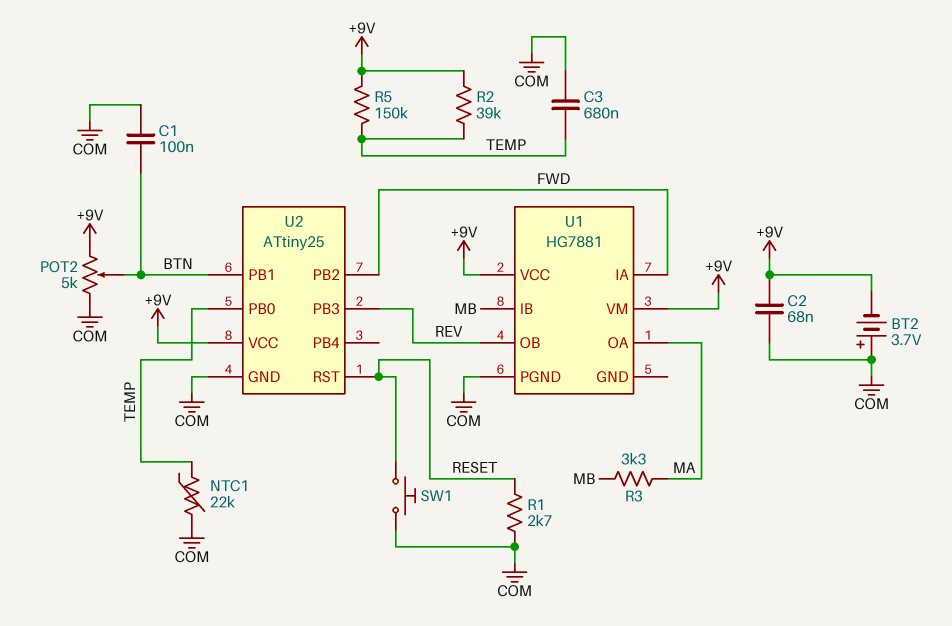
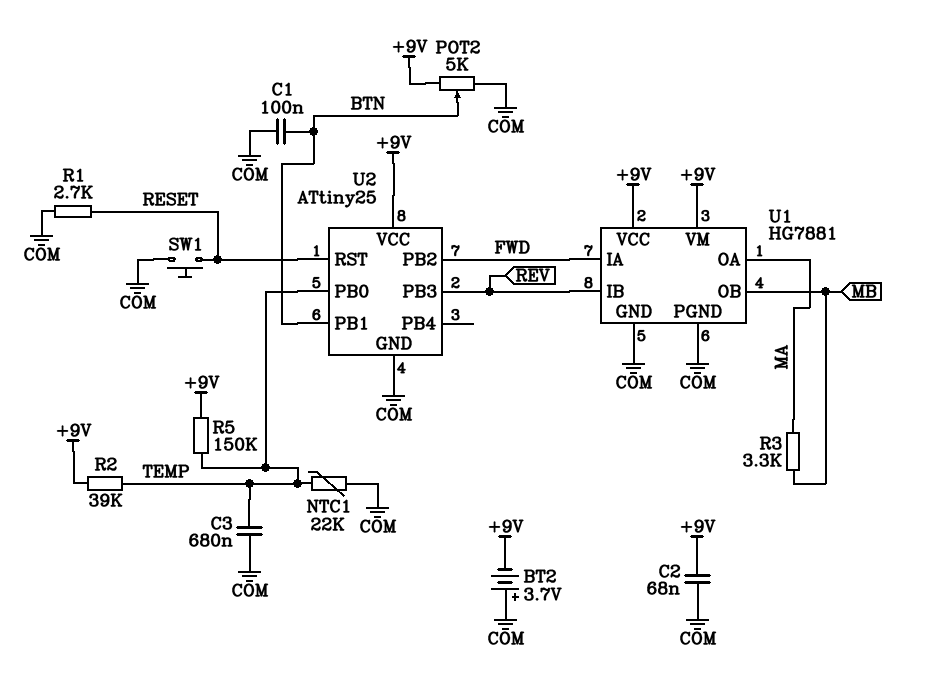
U1 pin GND: none -> COM
U1 pin IB: MB -> REV
U1 pin OB: REV -> MB

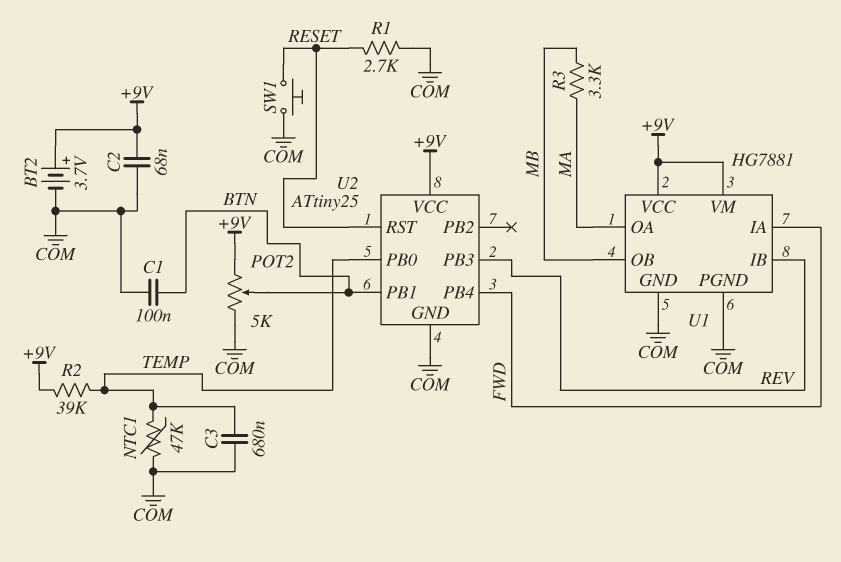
BT2: 3.7V (plus COM, minus +9V) -> 3.7V (plus +9V, minus COM)
NTC1: 22k (COM, TEMP) -> 47k (COM, TEMP)
R5: 150k (+9V, TEMP) -> none
U2 pin PB2: FWD -> none
U2 pin PB4: none -> FWD

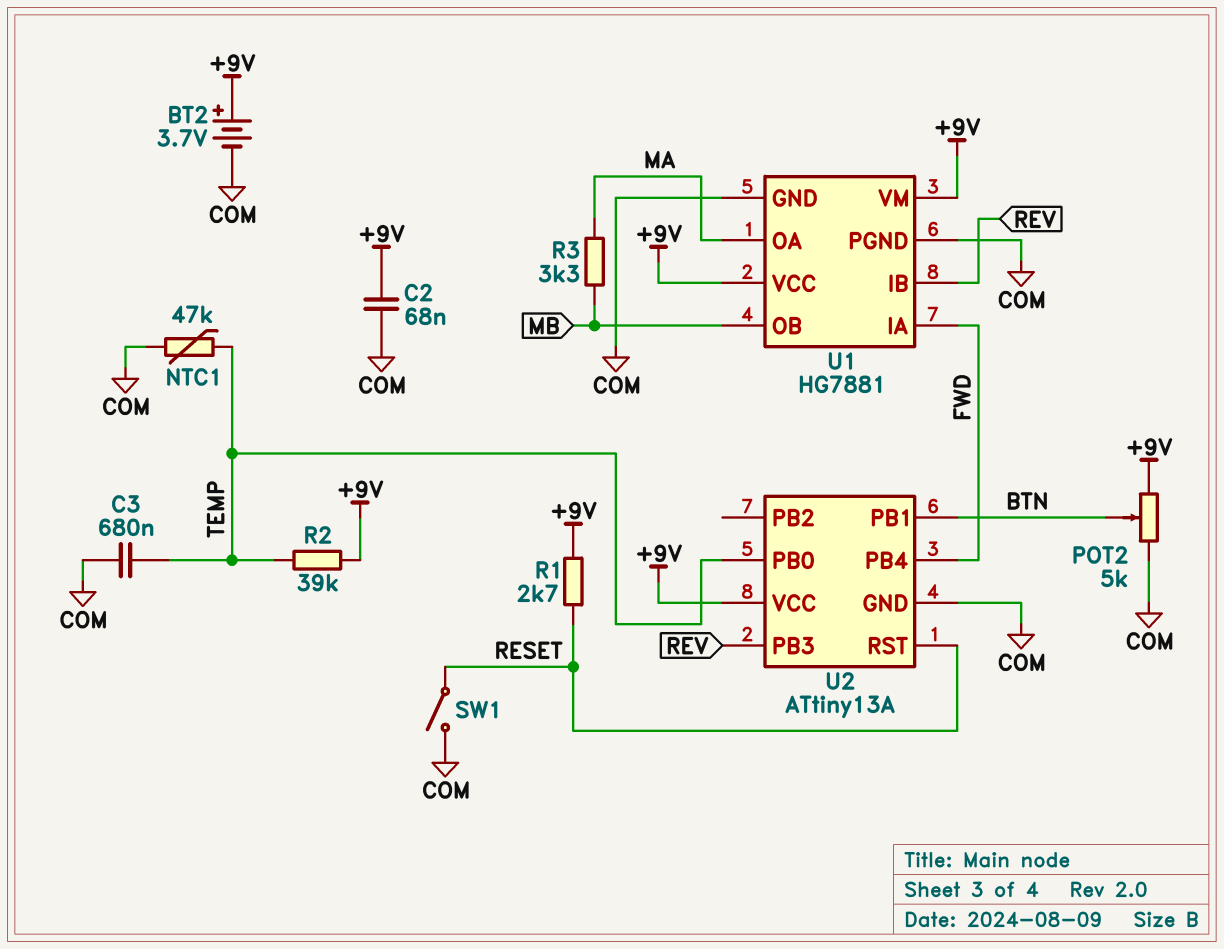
C1: 100nF (BTN, COM) -> none
R1: 2.7k (COM, RESET) -> 2.7k (+9V, RESET)
SW1: button (COM, RESET) -> switch (COM, RESET)
U2: ATtiny25 -> ATtiny13A

